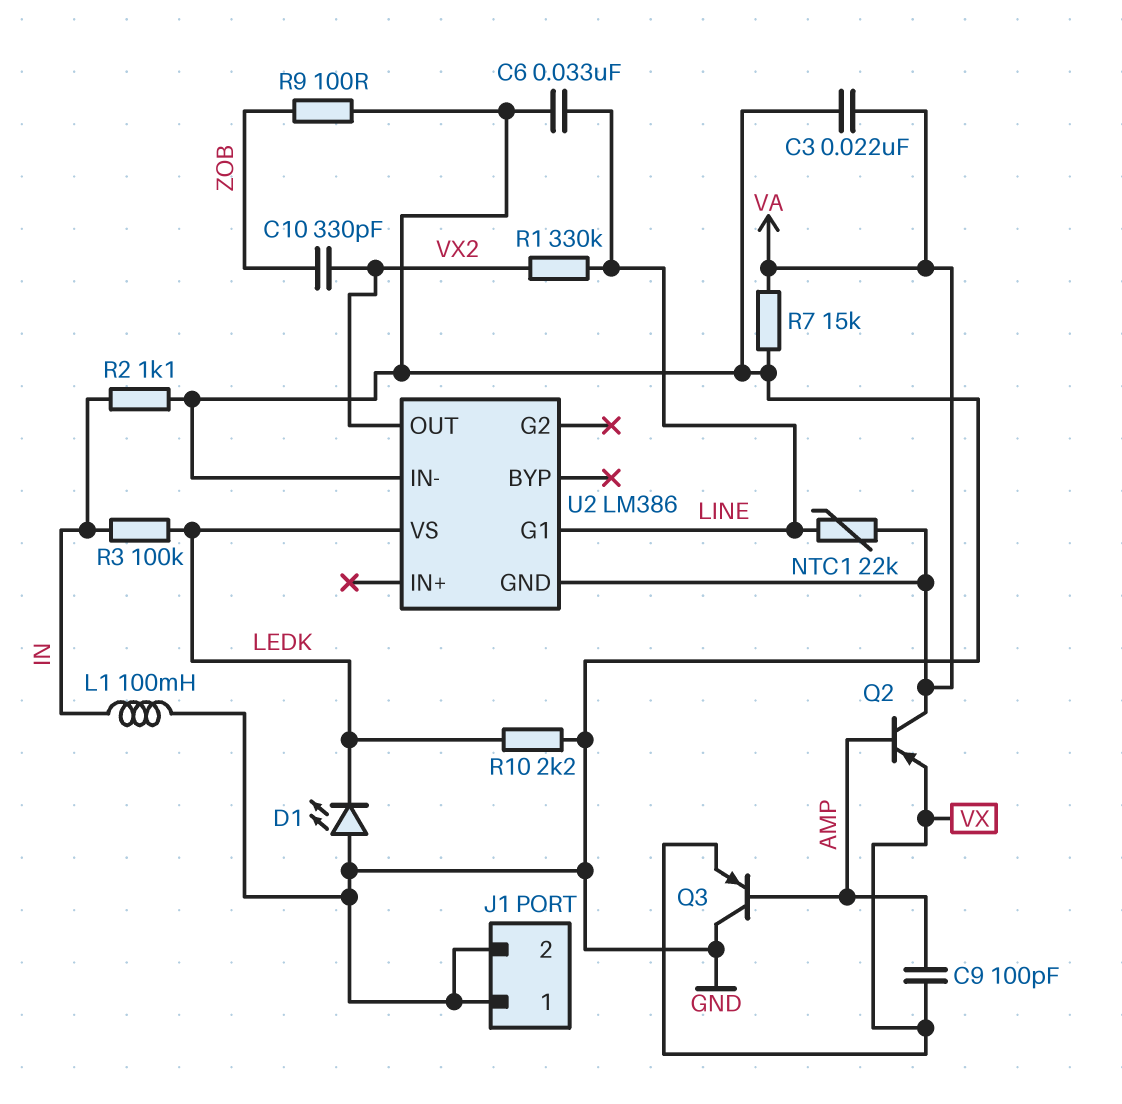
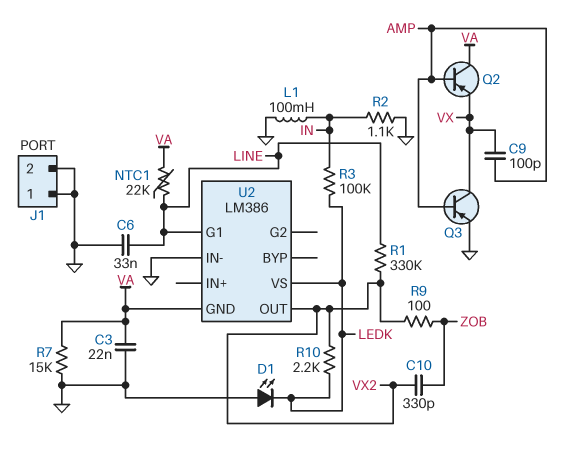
Q3: PNP (B AMP, C GND, E VX) -> PNP (B AMP, C VX, E GND)
R9: 100 (GND, ZOB) -> 100 (VX2, ZOB)
R10: 2.2k (GND, LEDK) -> 2.2k (LEDK, VX2)

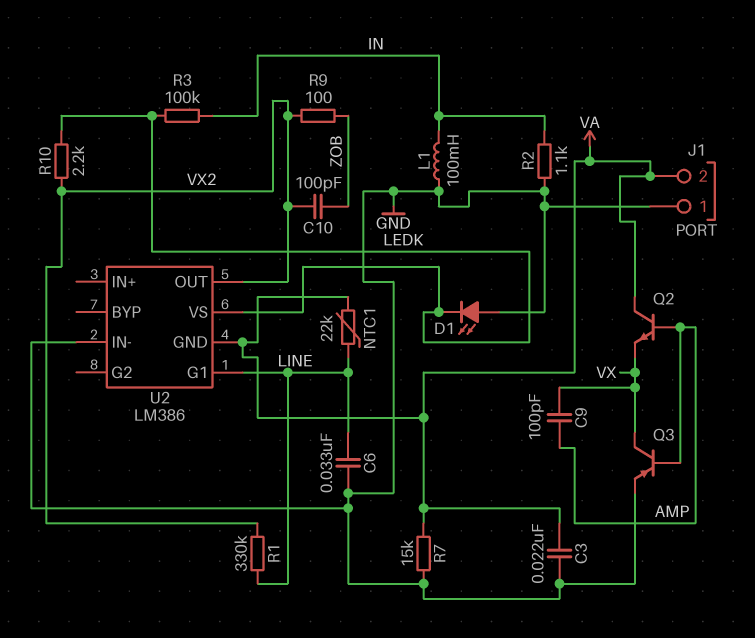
C10: 330pF (VX2, ZOB) -> 100pF (VX2, ZOB)
J1 pin 2: GND -> VA
Q2: PNP (B AMP, C VA, E VX) -> NPN (B AMP, C VA, E VX)

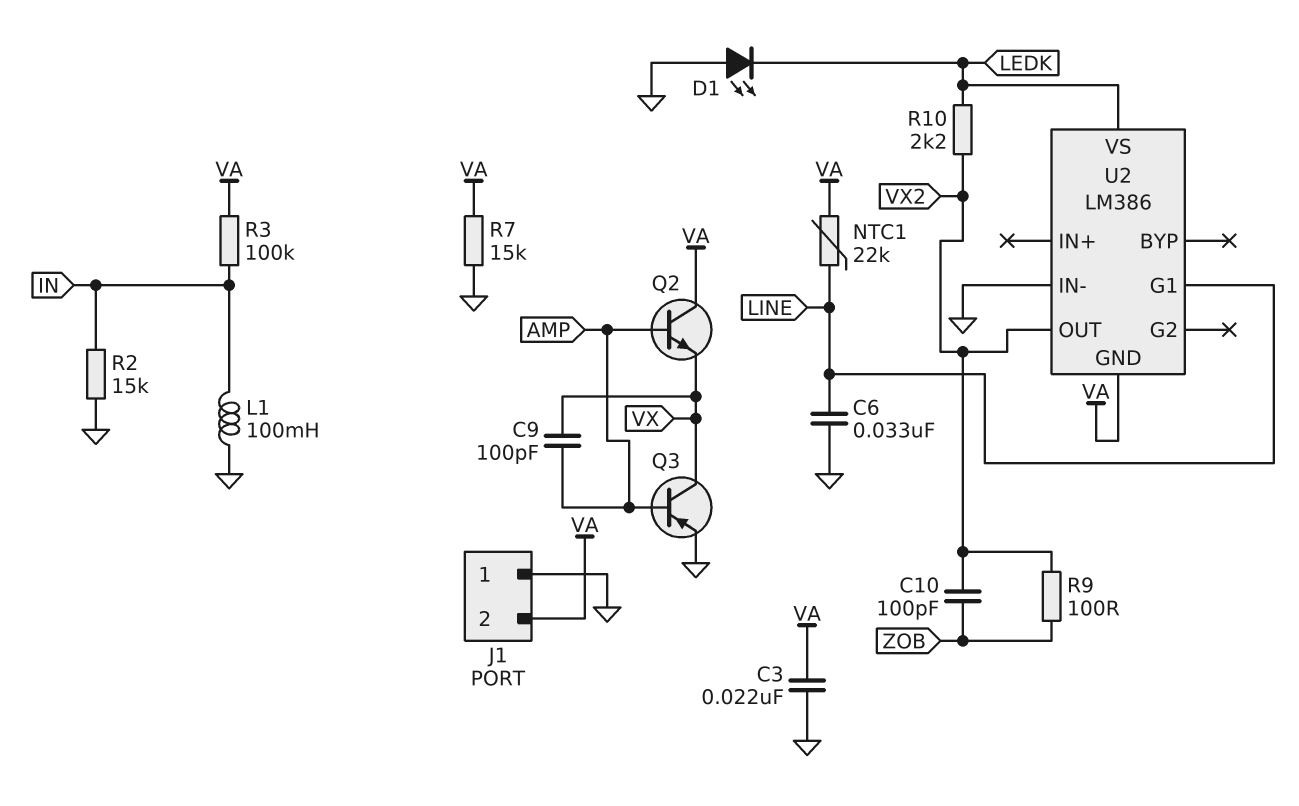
R1: 330k (LINE, VX2) -> none
R2: 1.1k (GND, IN) -> 15k (GND, IN)
R3: 100k (IN, LEDK) -> 100k (IN, VA)

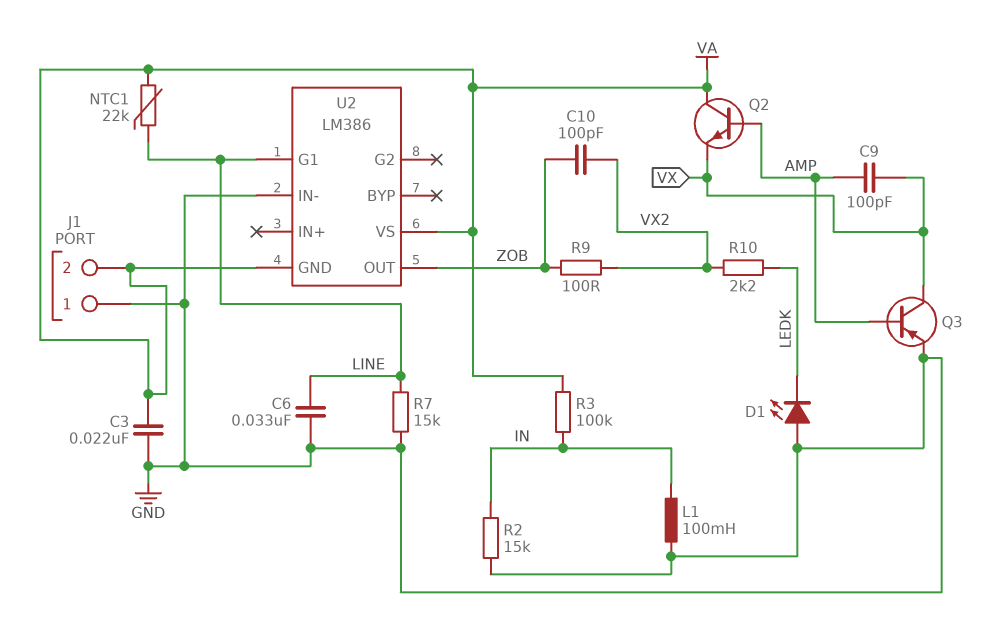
R7: 15k (GND, VA) -> 15k (GND, LINE)
U2 pin OUT: VX2 -> ZOB
U2 pin VS: LEDK -> VA

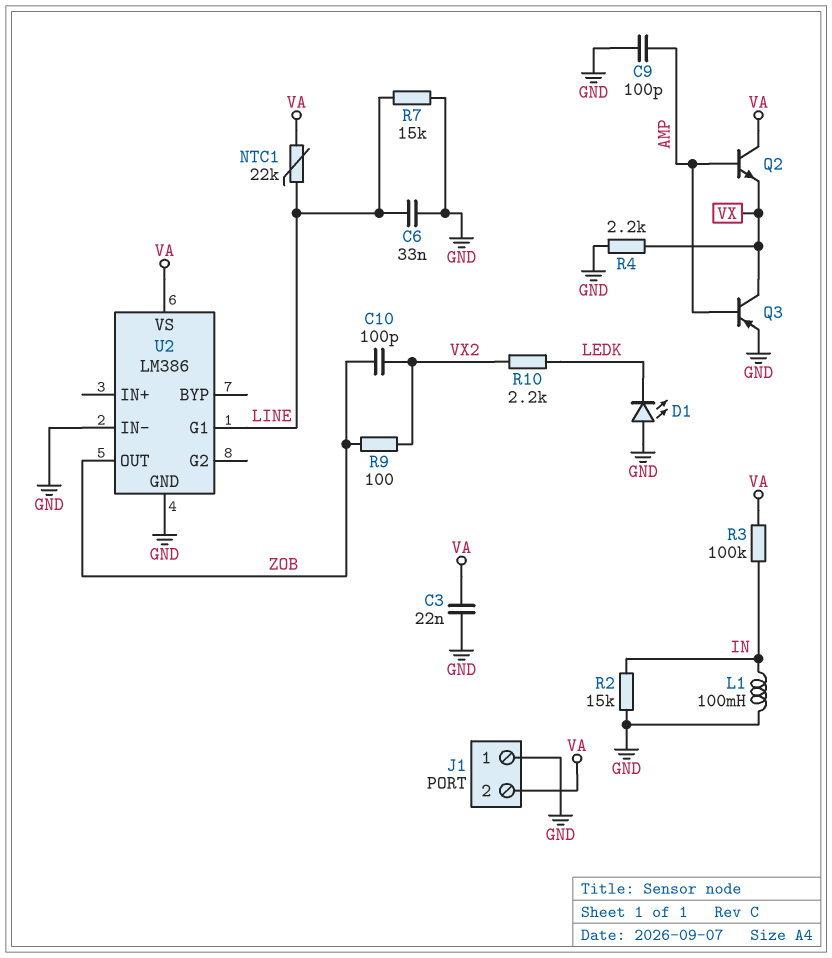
C9: 100pF (AMP, VX) -> 100pF (AMP, GND)
R4: none -> 2.2k (GND, VX)
U2 pin GND: VA -> GND

